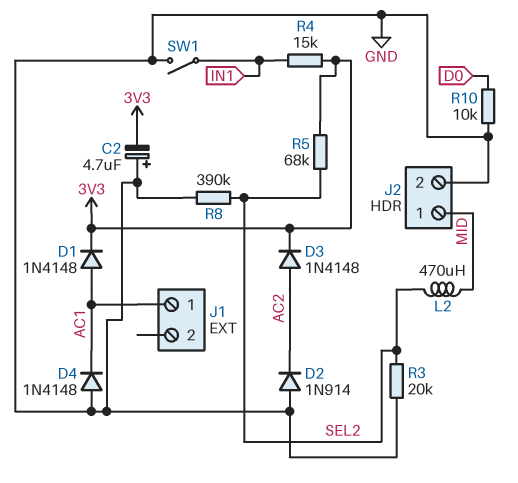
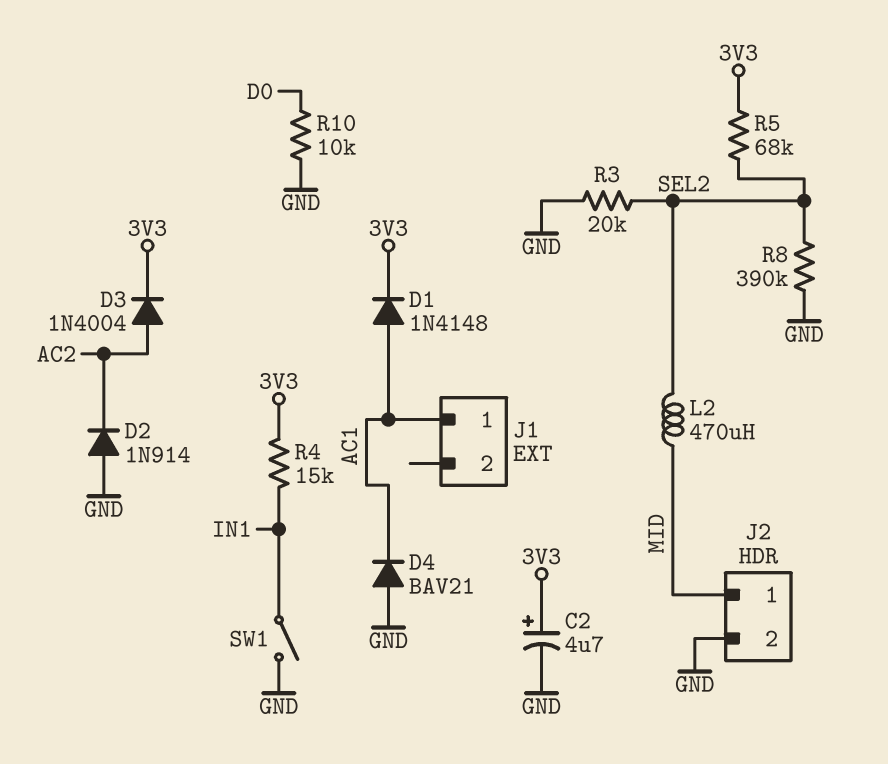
C2: 4.7uF (plus GND, minus 3V3) -> 4.7uF (plus 3V3, minus GND)
D3: diode 1N4148 (A AC2, K 3V3) -> diode 1N4004 (A AC2, K 3V3)
D4: diode 1N4148 (A GND, K AC1) -> diode BAV21 (A GND, K AC1)

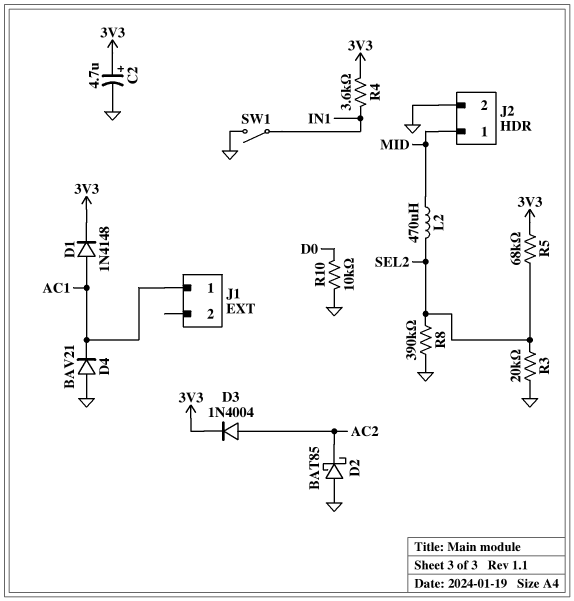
D2: diode 1N914 (A GND, K AC2) -> schottky BAT85 (A GND, K AC2)
R4: 15k (3V3, IN1) -> 3.6k (3V3, IN1)

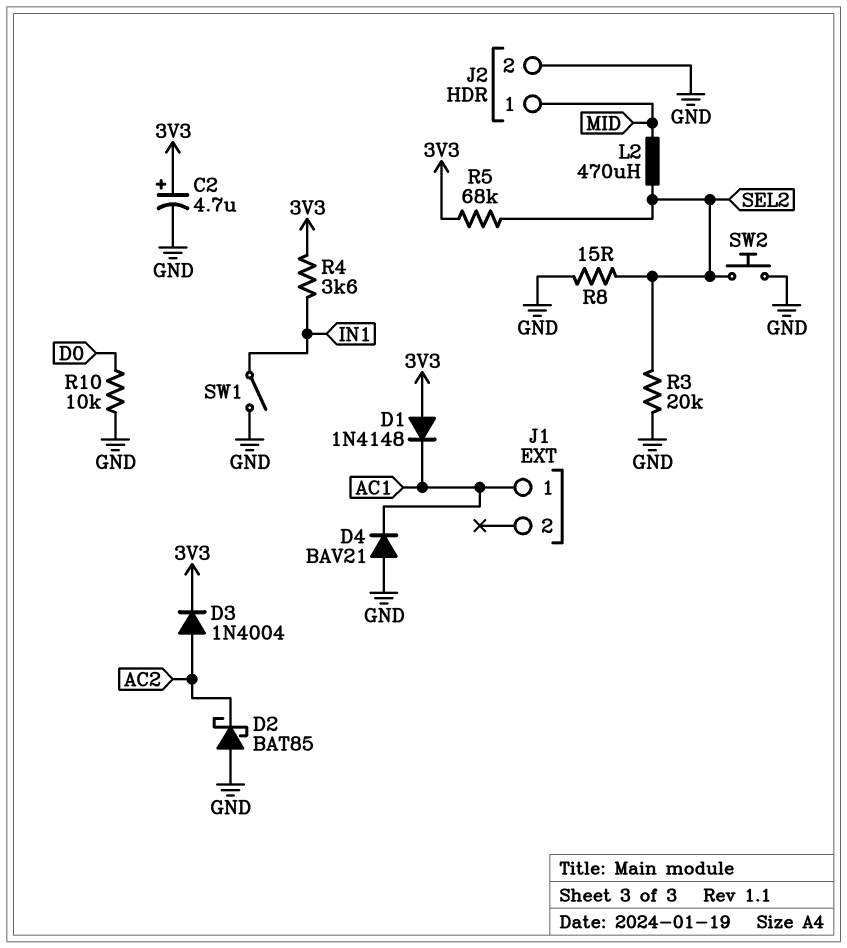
D1: diode 1N4148 (A AC1, K 3V3) -> diode 1N4148 (A 3V3, K AC1)
R8: 390k (GND, SEL2) -> 15 (GND, SEL2)
SW2: none -> button (GND, SEL2)

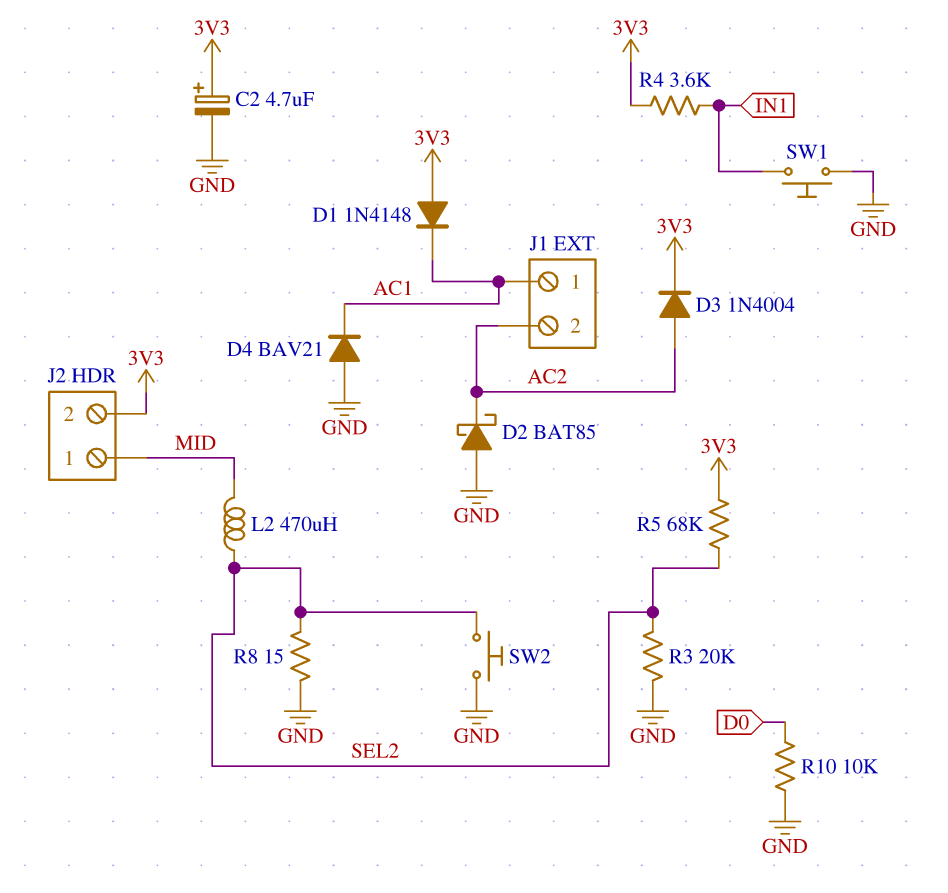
J1 pin 2: none -> AC2
J2 pin 2: GND -> 3V3
SW1: switch (GND, IN1) -> button (GND, IN1)

